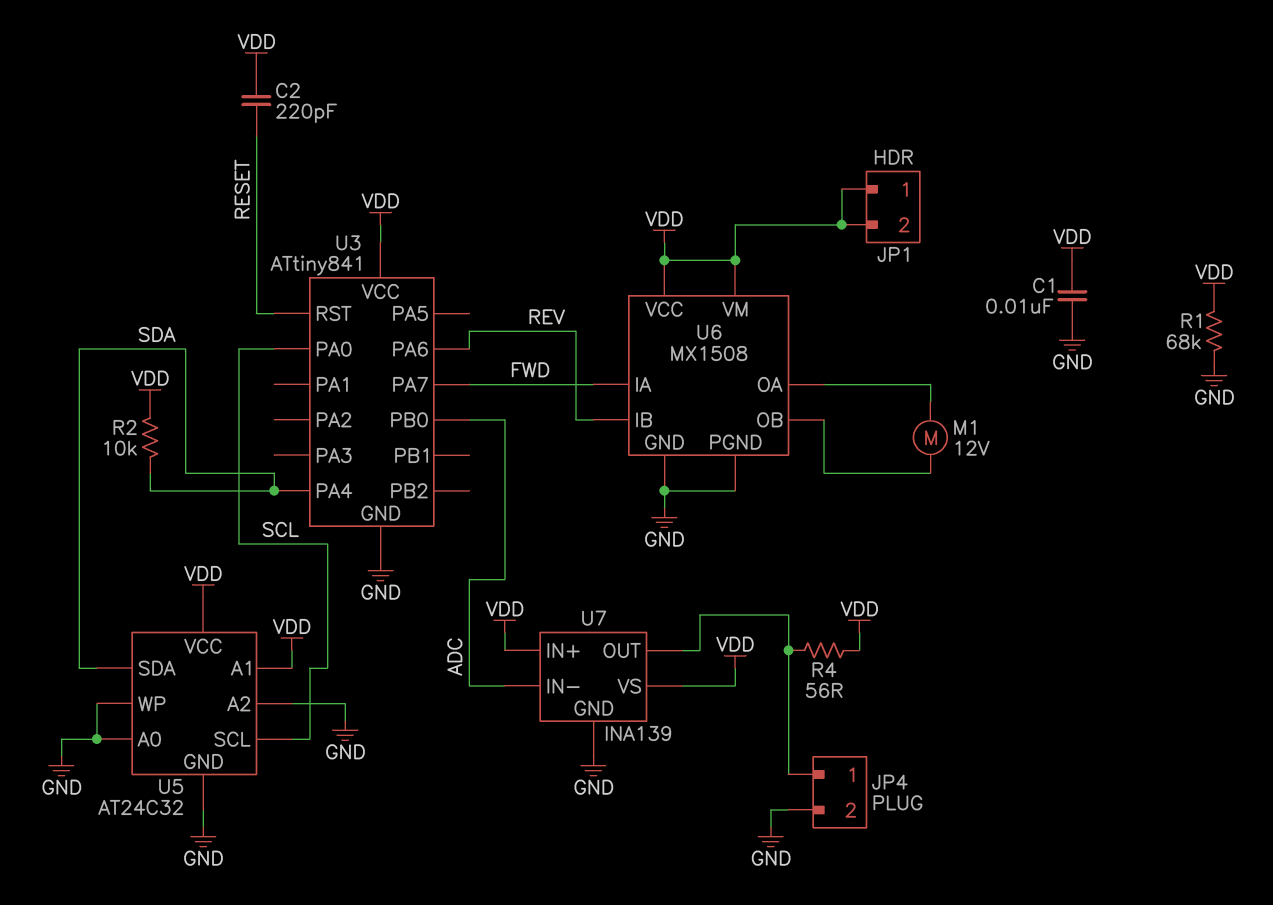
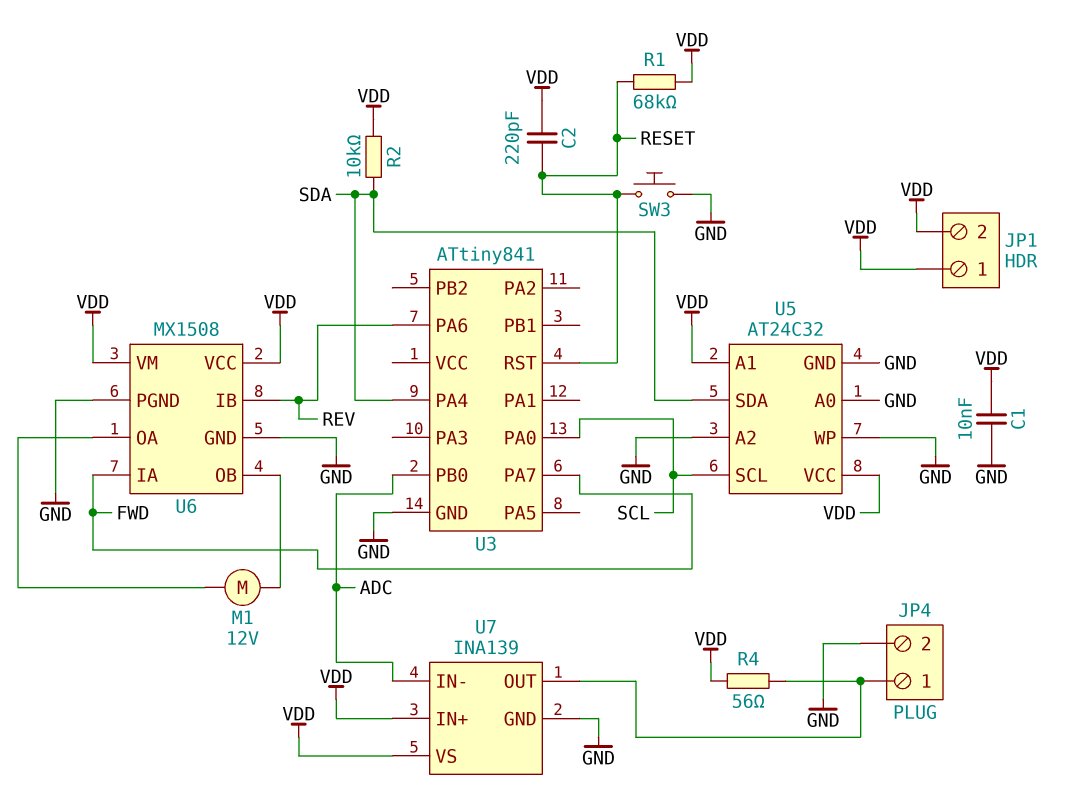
R1: 68k (GND, VDD) -> 68k (RESET, VDD)
SW3: none -> button (GND, RESET)
U3 pin VCC: VDD -> none

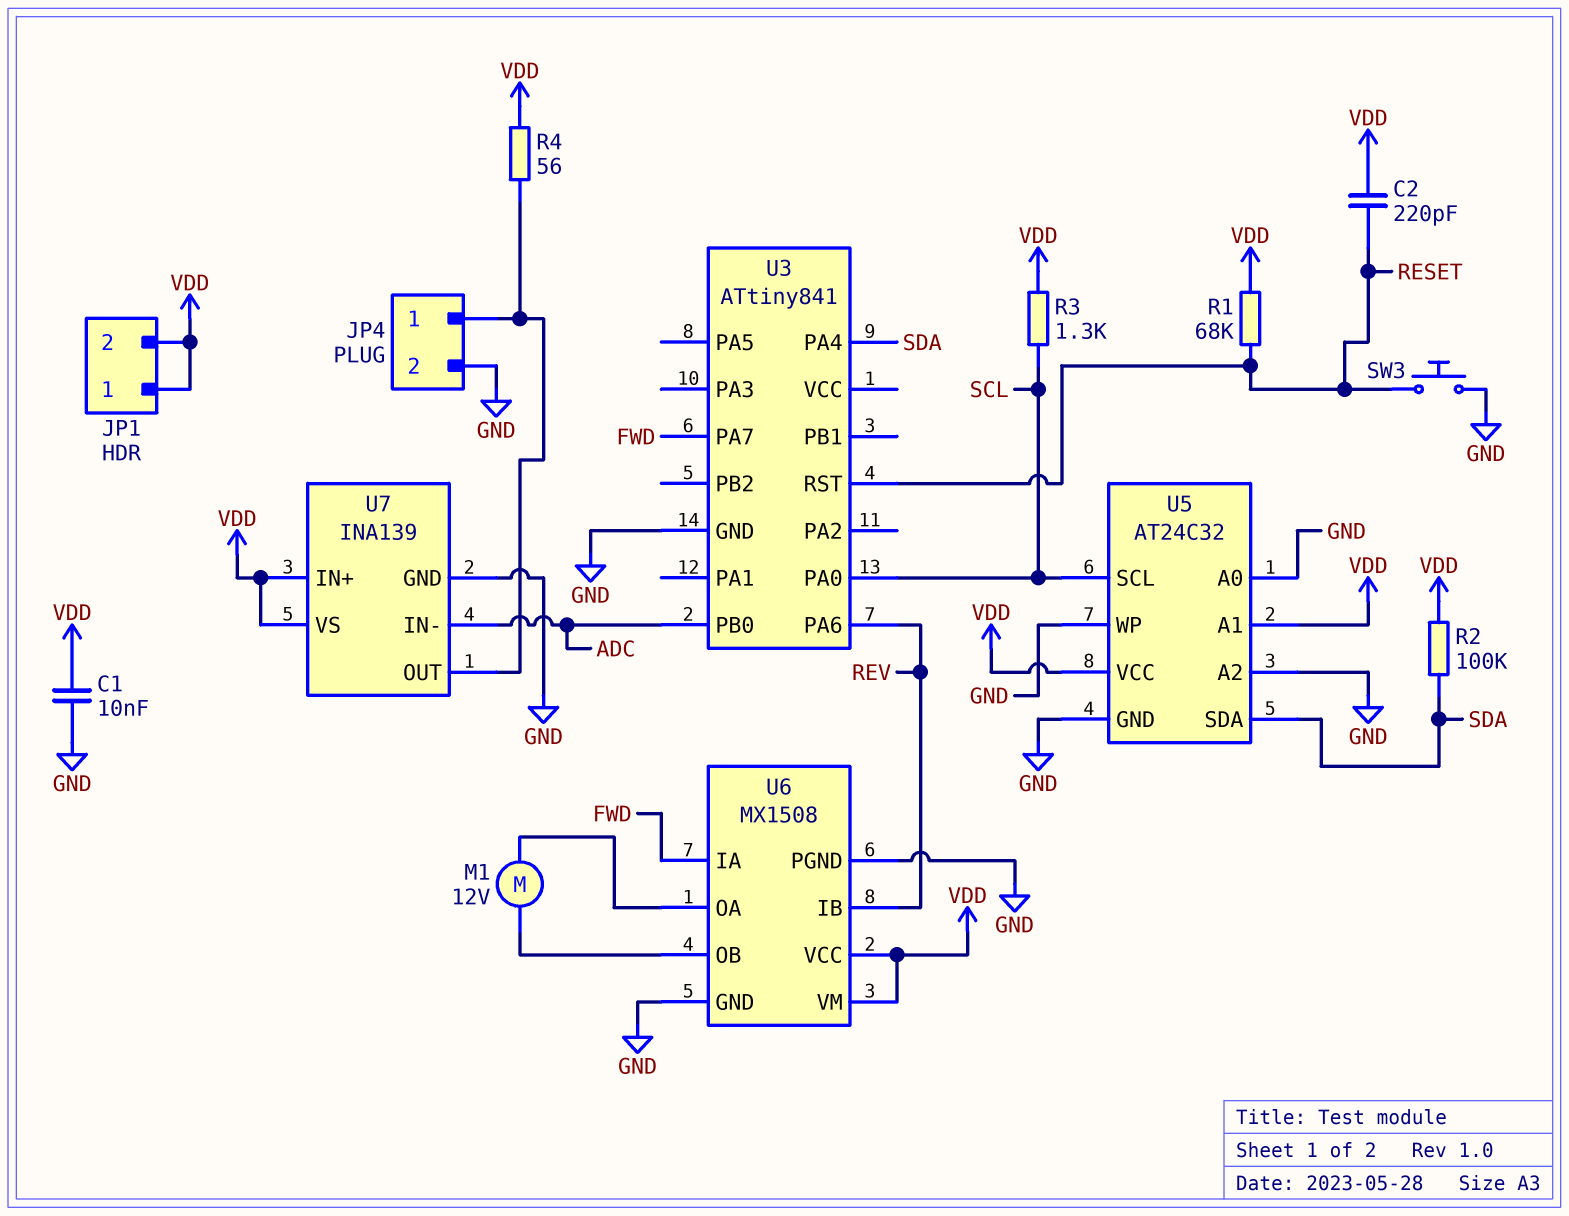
R2: 10k (SDA, VDD) -> 100k (SDA, VDD)
R3: none -> 1.3k (SCL, VDD)

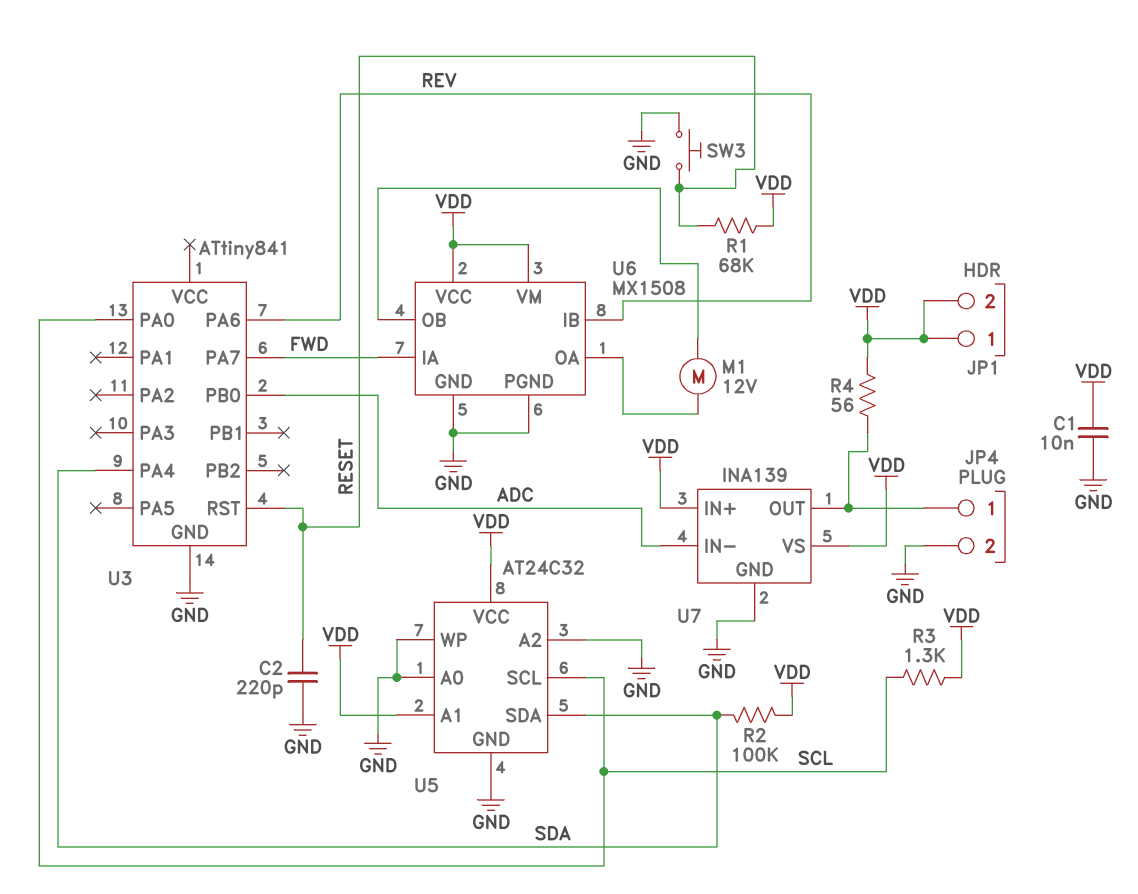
C2: 220pF (RESET, VDD) -> 220pF (GND, RESET)

